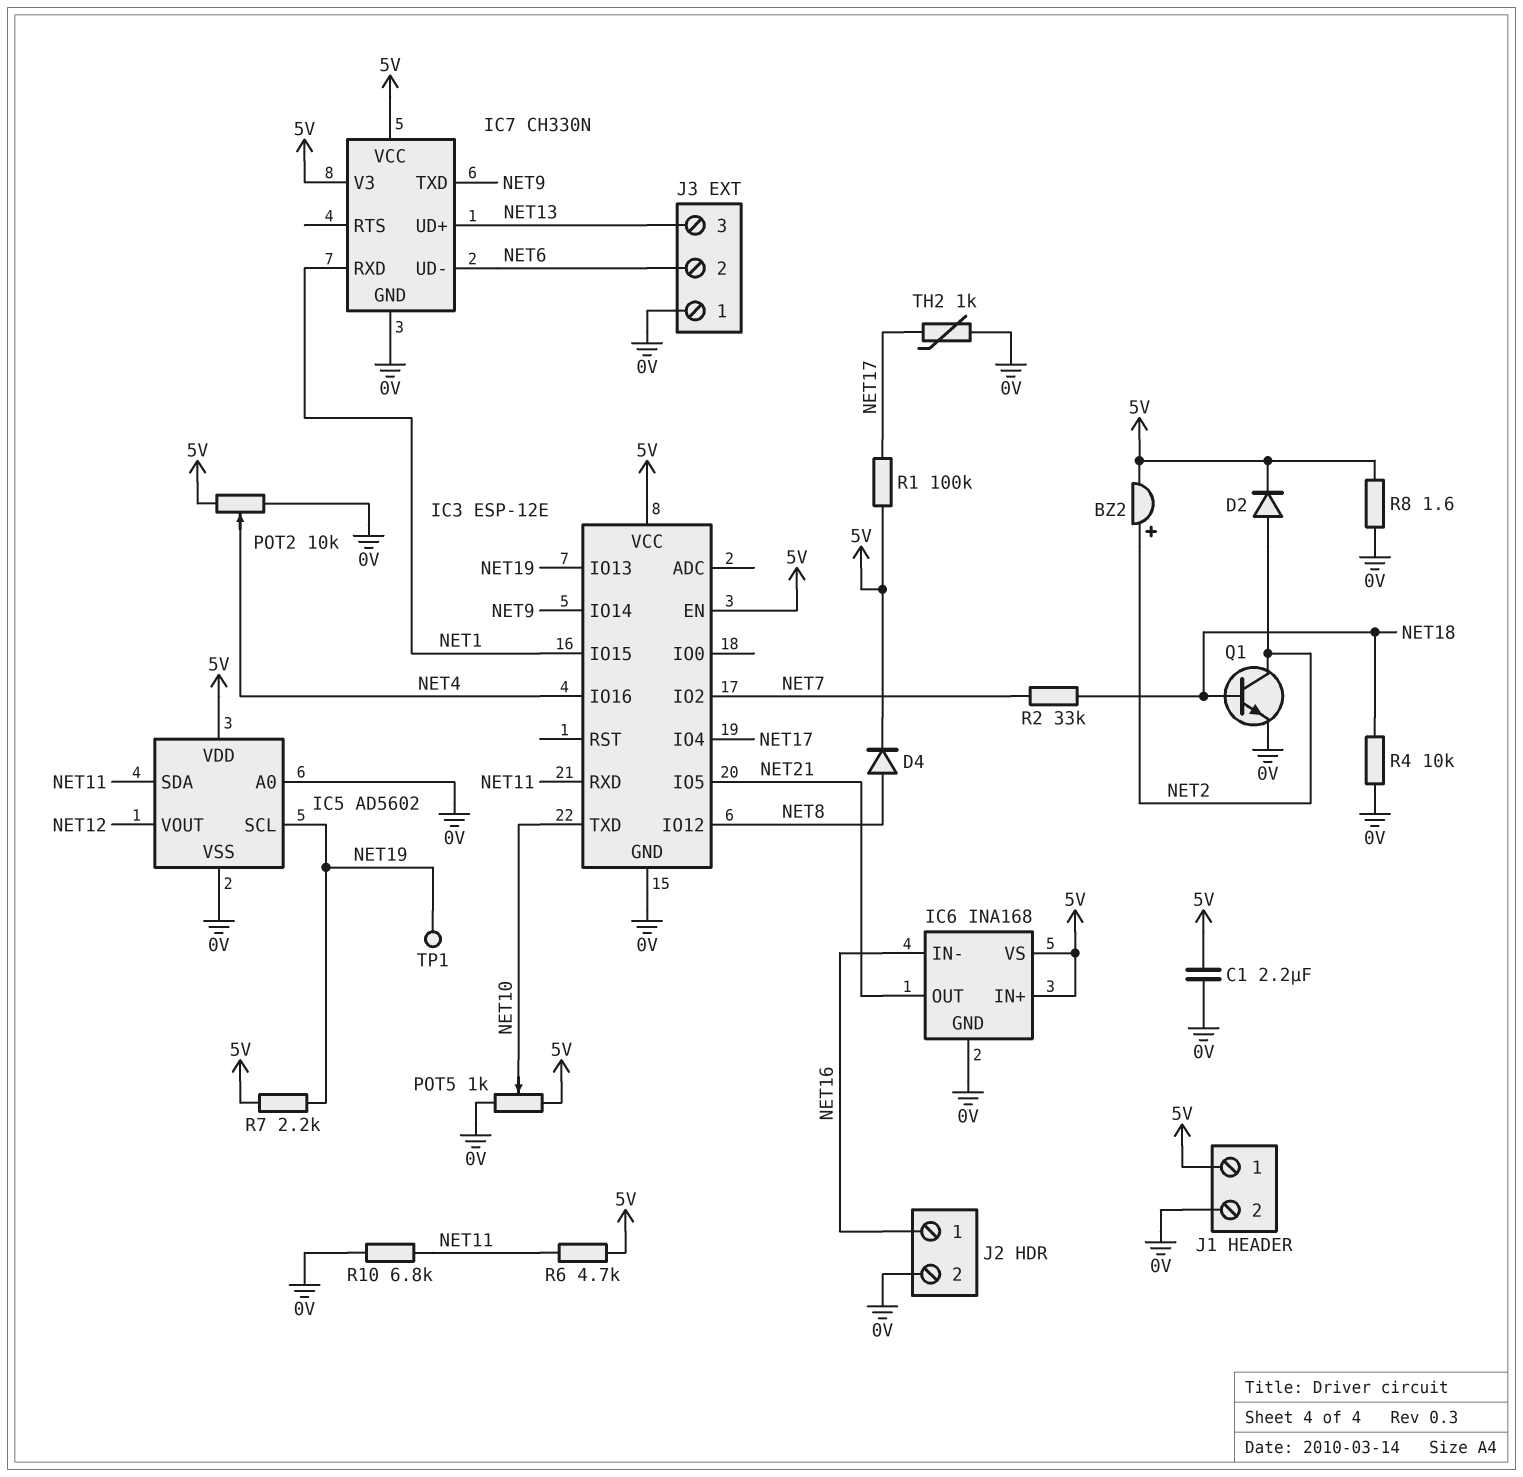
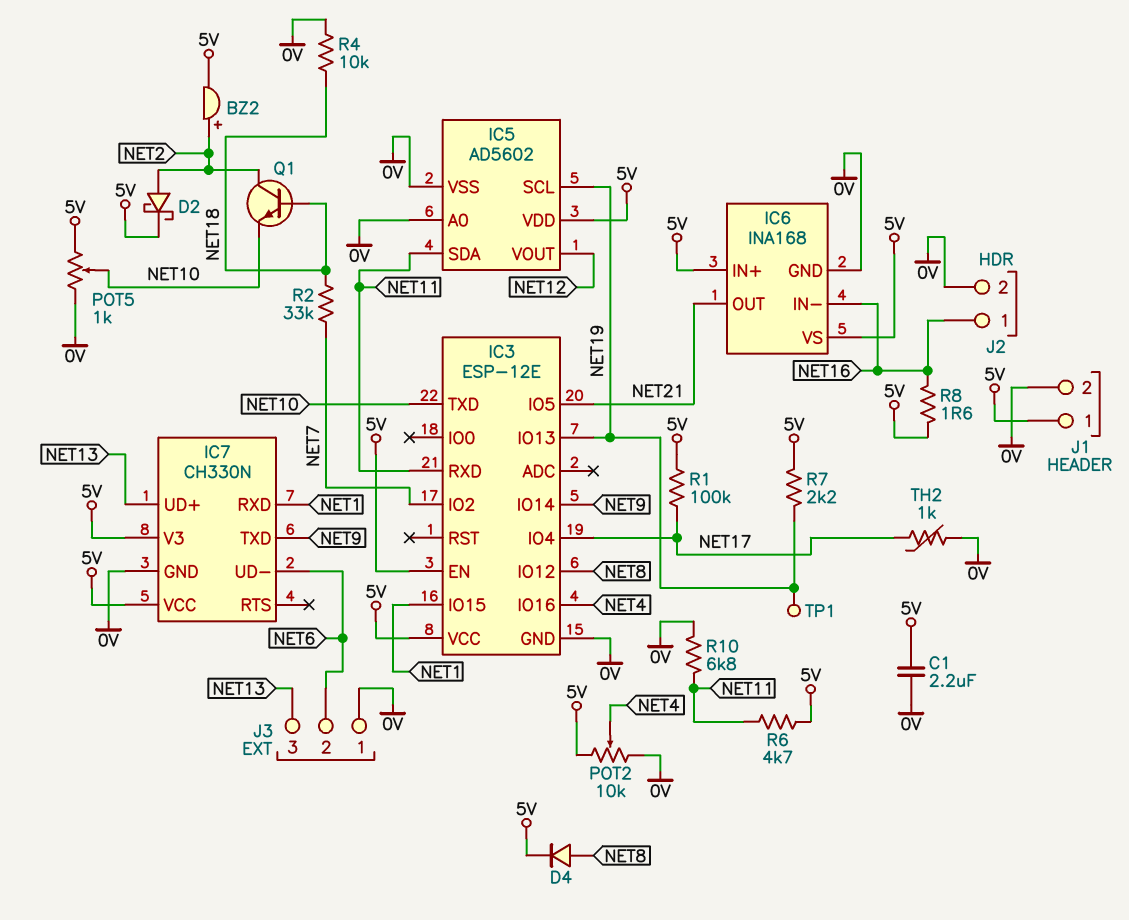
D2: diode (A NET2, K 5V) -> schottky (A NET2, K 5V)
Q1: NPN (B NET18, C NET2, E 0V) -> NPN (B NET18, C NET2, E NET10)
R8: 1.6 (0V, 5V) -> 1.6 (5V, NET16)

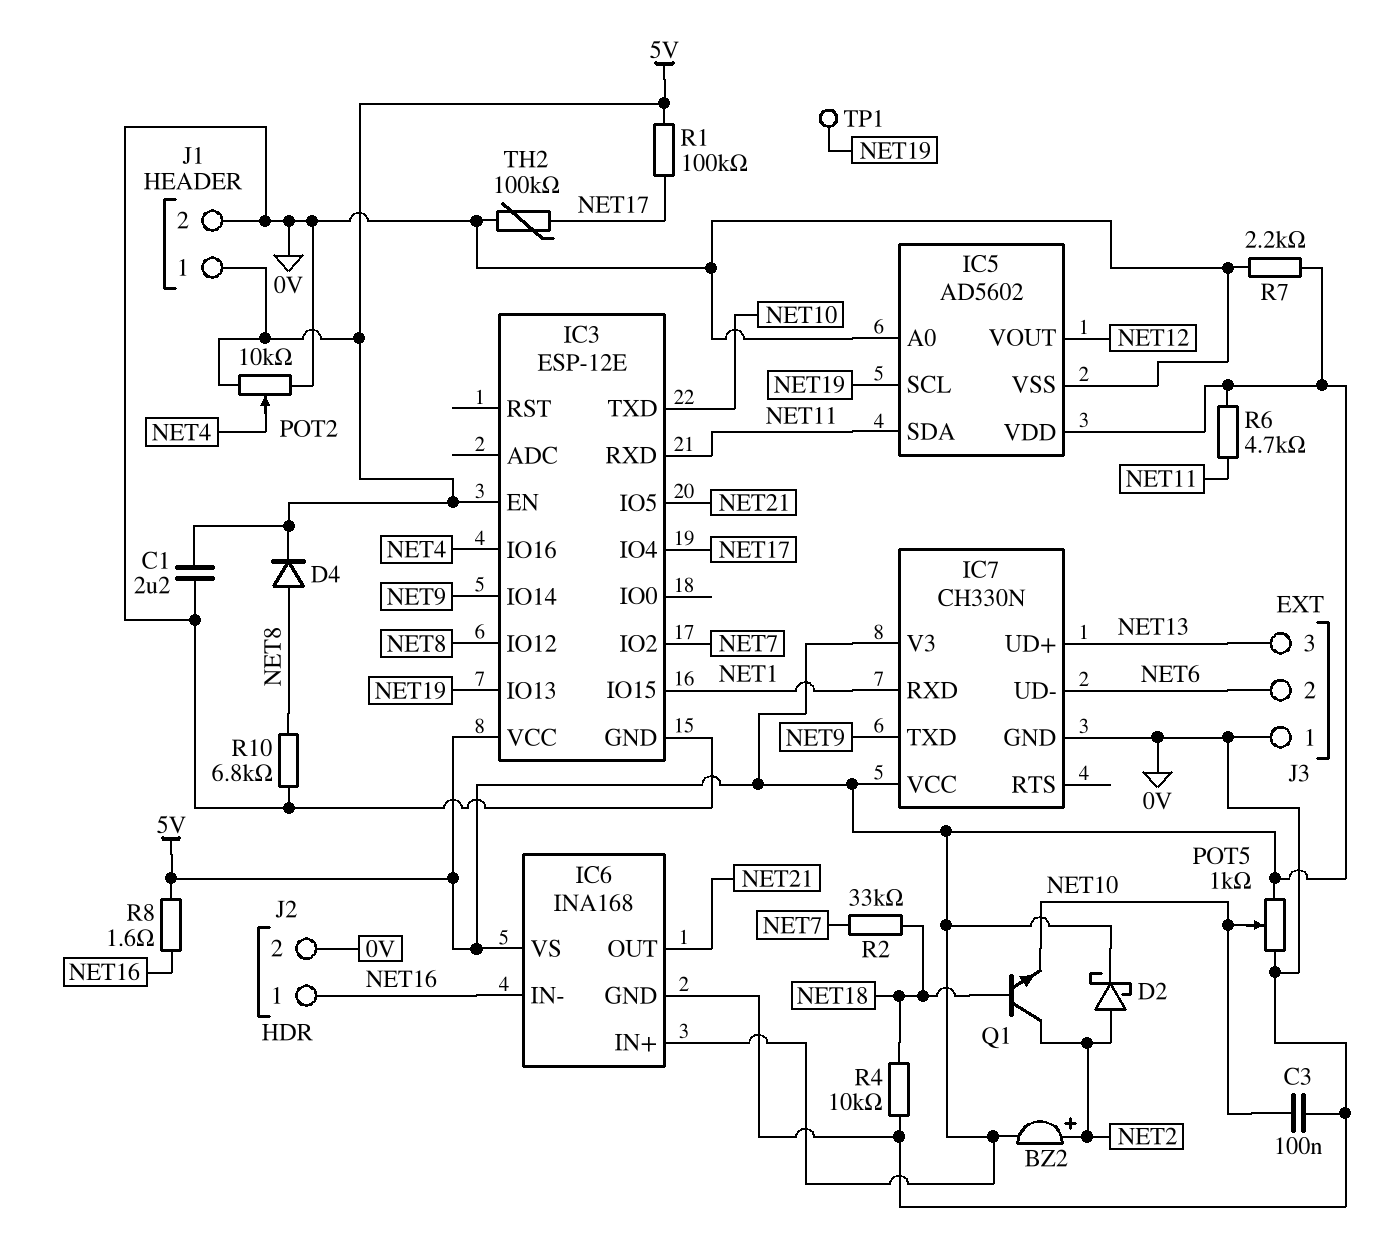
C3: none -> 100nF (0V, NET10)
R7: 2.2k (5V, NET19) -> 2.2k (0V, 5V)
R10: 6.8k (0V, NET11) -> 6.8k (0V, NET8)
TH2: 1k (0V, NET17) -> 100k (0V, NET17)

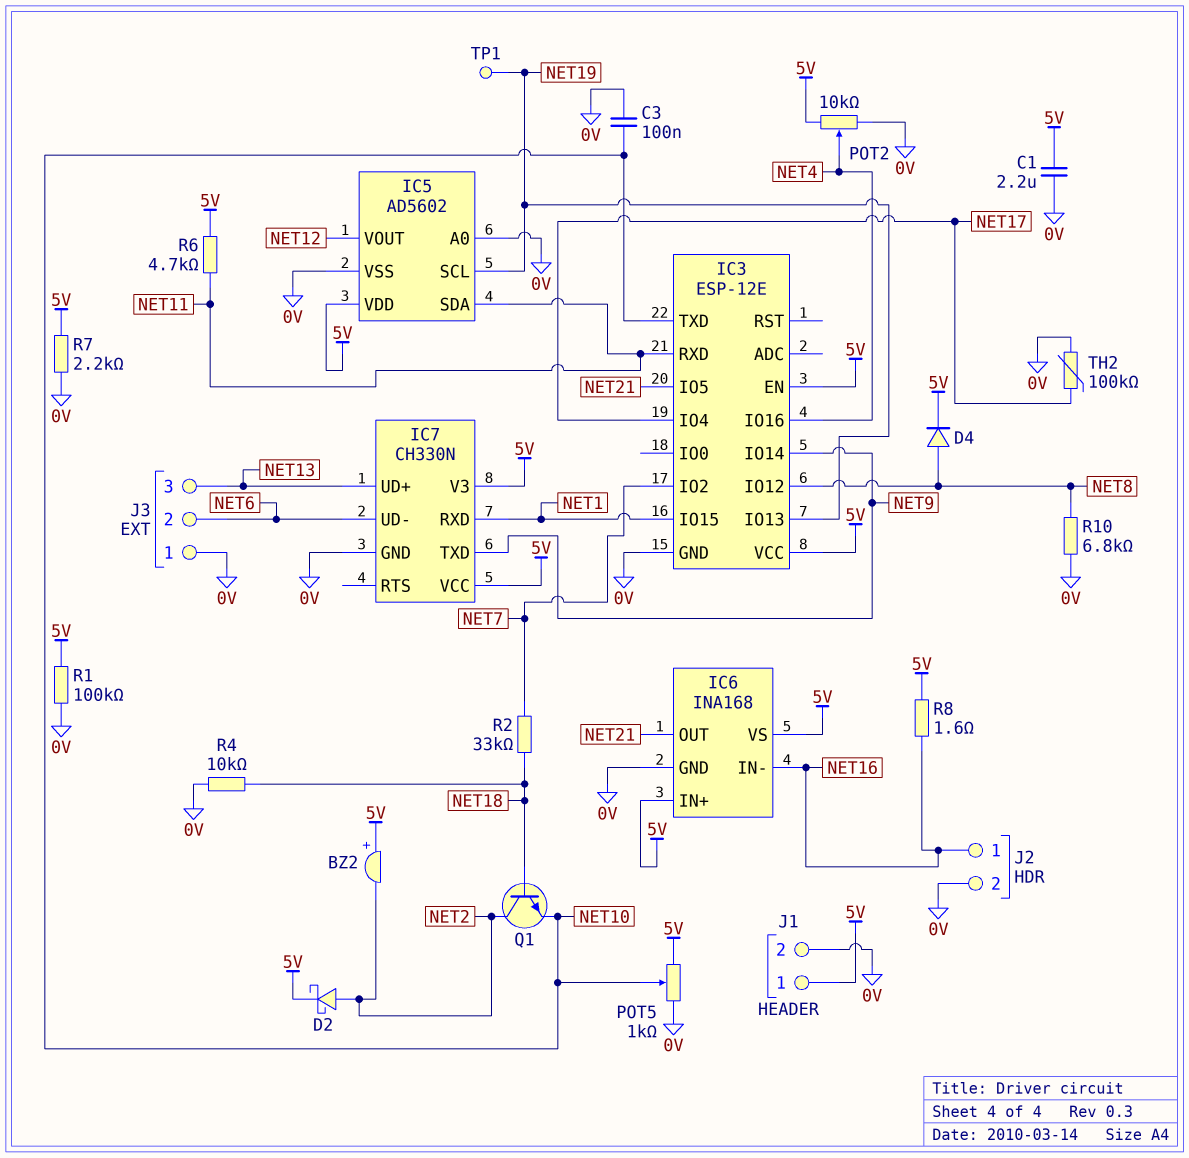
BZ2: buzzer (plus NET2, minus 5V) -> buzzer (plus 5V, minus NET2)
R1: 100k (5V, NET17) -> 100k (0V, 5V)

